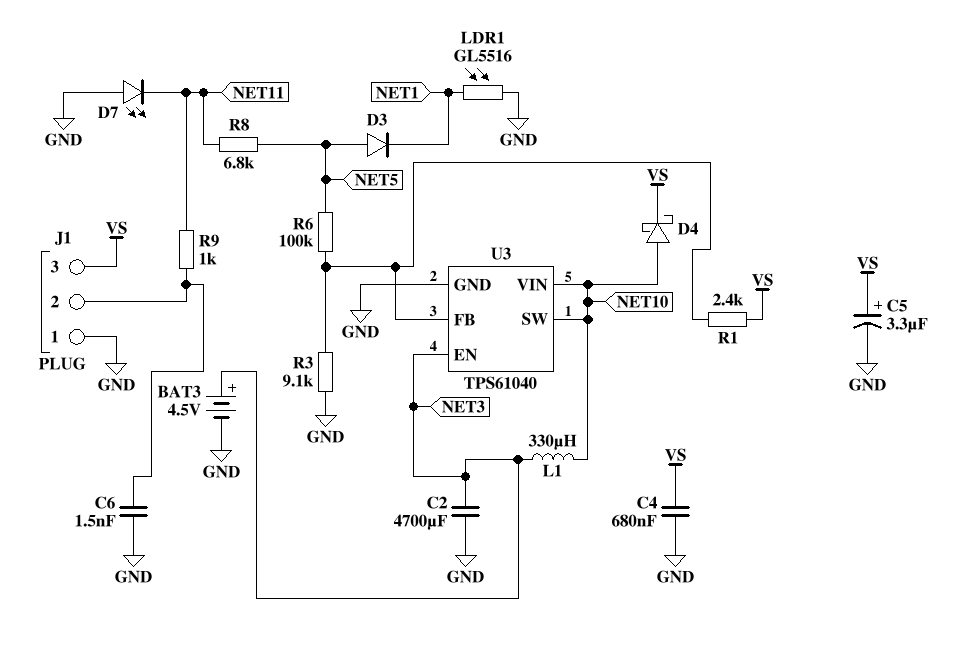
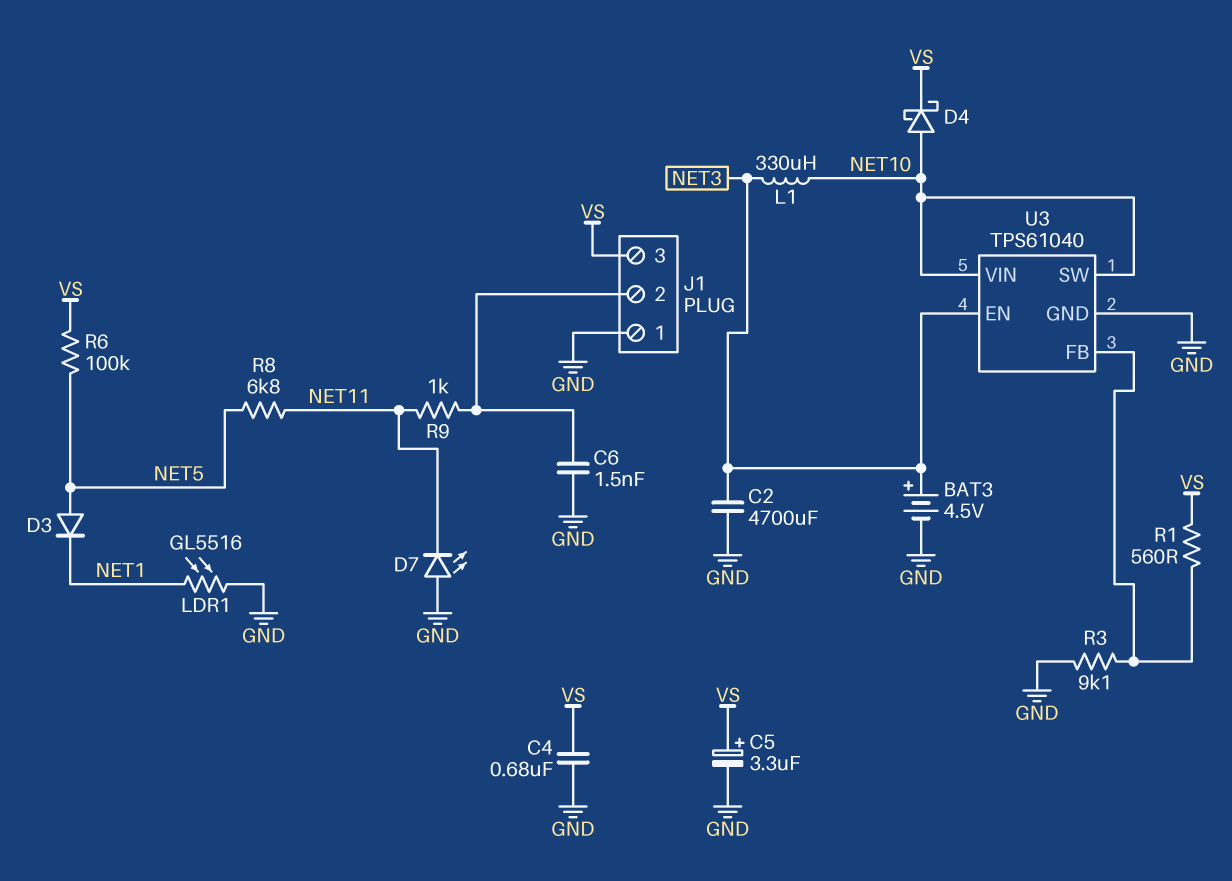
R1: 2.4k (U3/FB, VS) -> 560 (U3/FB, VS)
R6: 100k (NET5, U3/FB) -> 100k (NET5, VS)

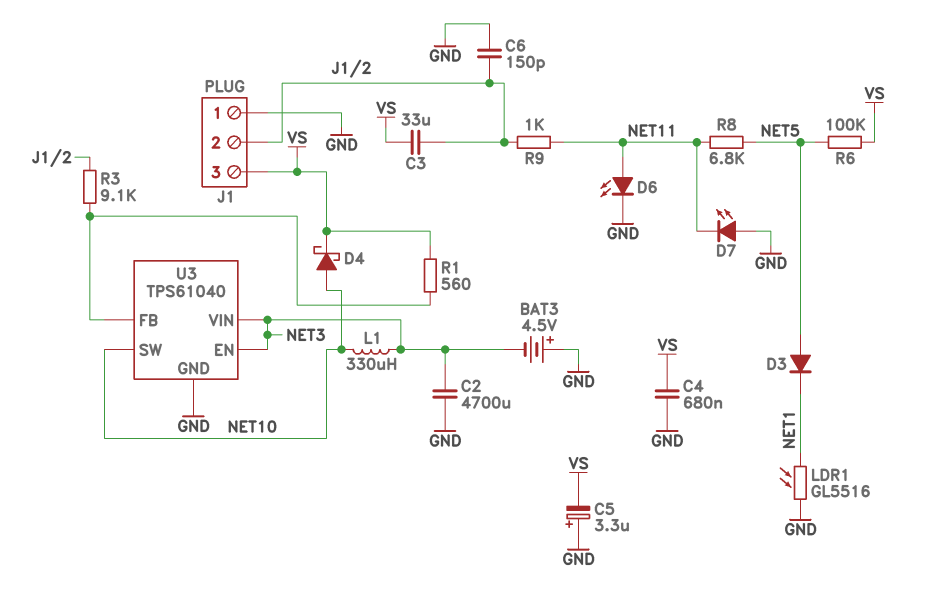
BAT3: 4.5V (plus NET3, minus GND) -> 4.5V (plus GND, minus NET3)
C3: none -> 33uF (J1/2, VS)
C5: 3.3uF (plus VS, minus GND) -> 3.3uF (plus GND, minus VS)
C6: 1.5nF (GND, J1/2) -> 150pF (GND, J1/2)
D6: none -> LED (A NET11, K GND)
R3: 9.1k (GND, U3/FB) -> 9.1k (J1/2, U3/FB)
U3 pin VIN: NET10 -> NET3

